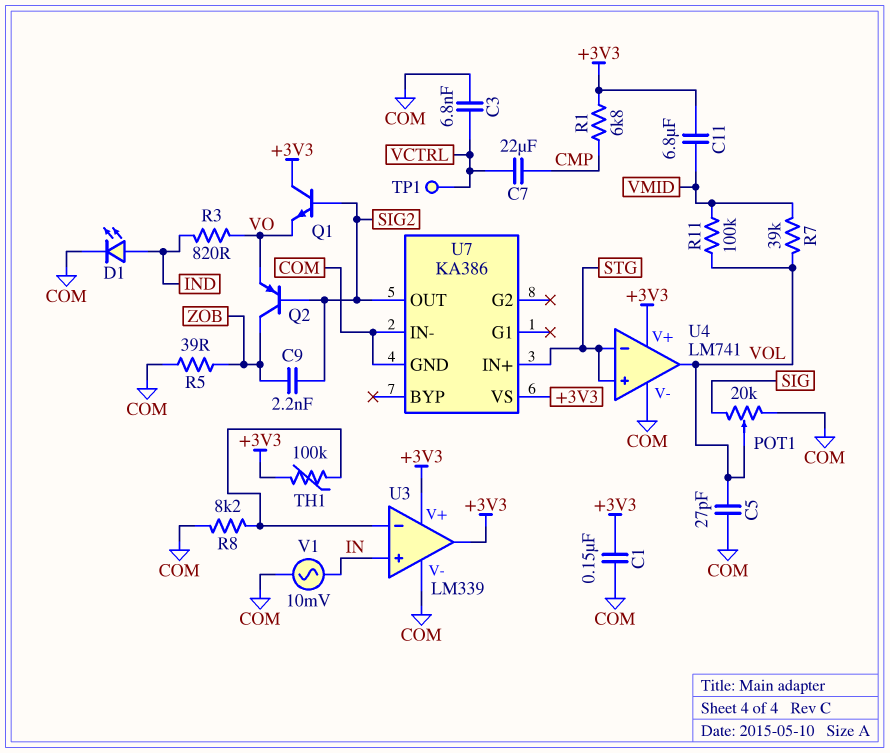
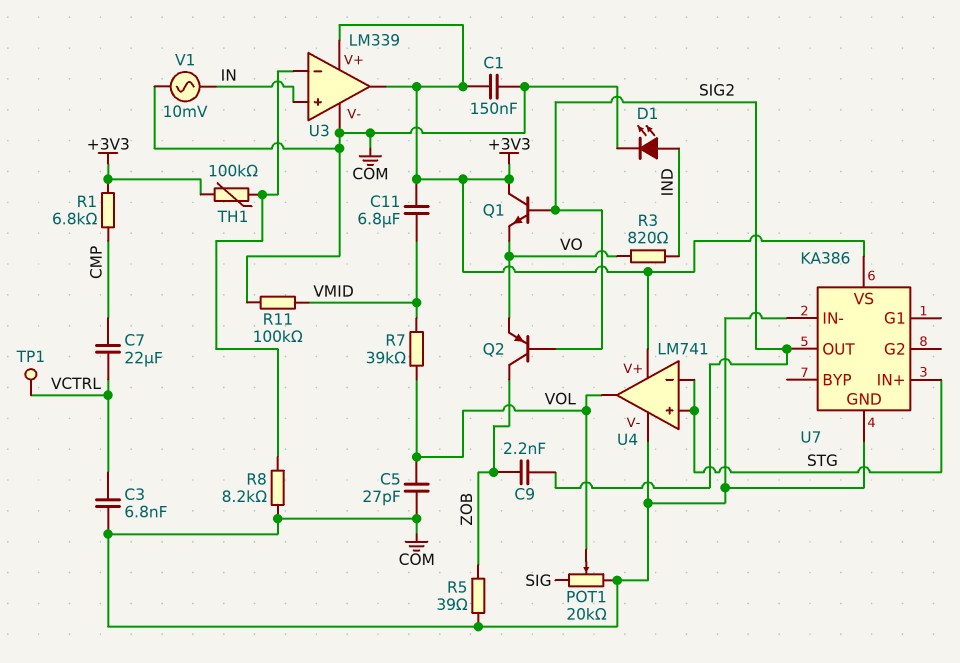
R11: 100k (VMID, VOL) -> 100k (COM, VMID)

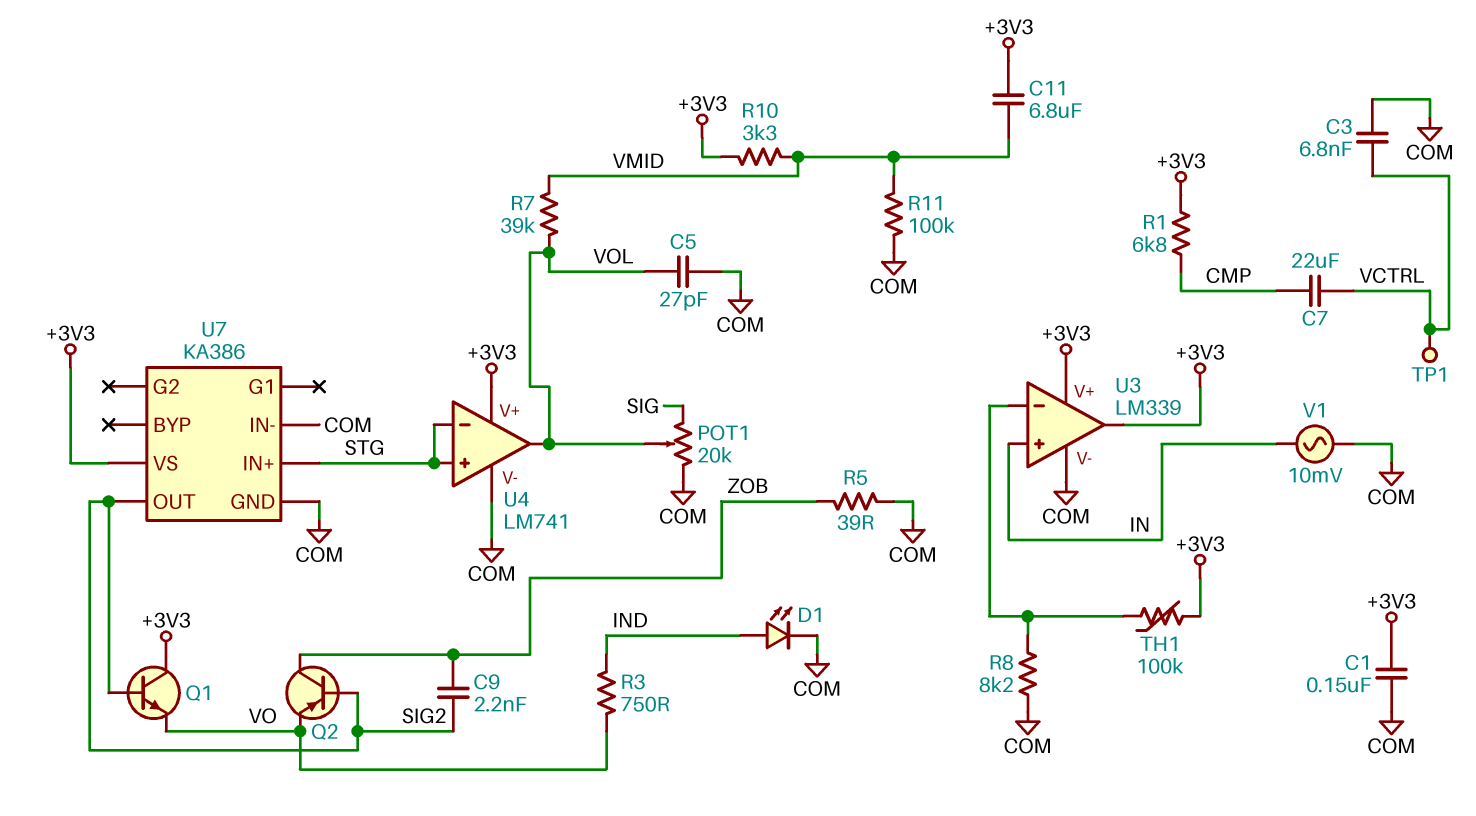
R3: 820 (IND, VO) -> 750 (IND, VO)
R10: none -> 3.3k (+3V3, VMID)

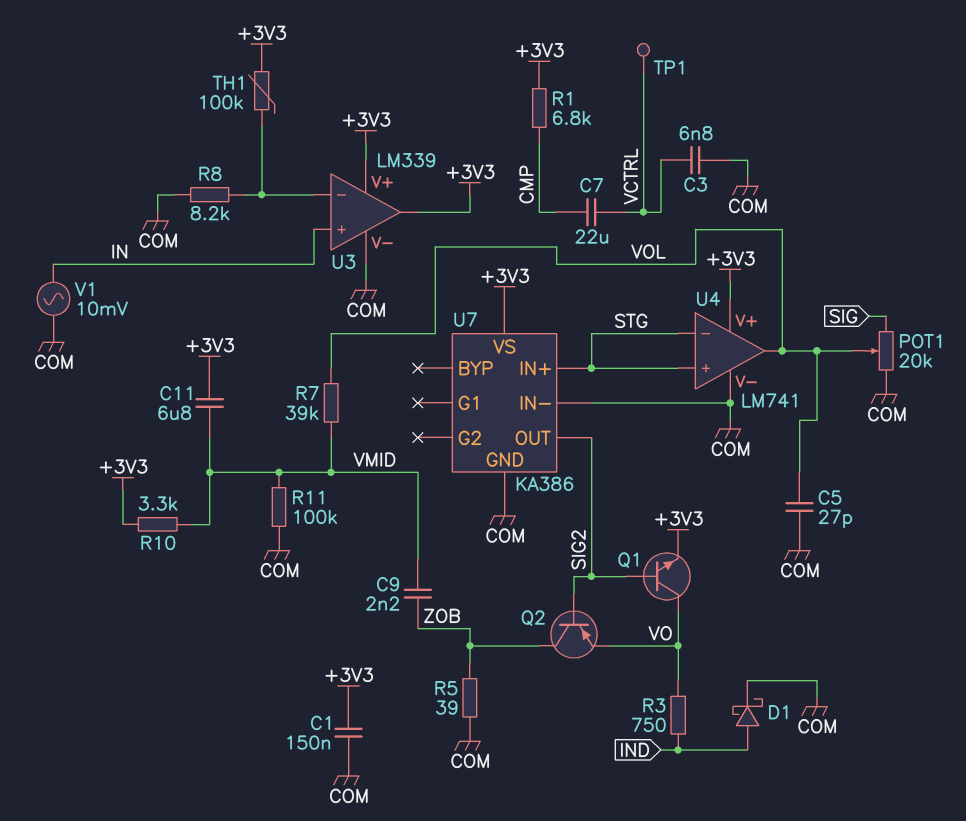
C9: 2.2nF (SIG2, ZOB) -> 2.2nF (VMID, ZOB)
D1: LED (A IND, K COM) -> schottky (A IND, K COM)
Q1: NPN (B SIG2, C +3V3, E VO) -> NPN (B SIG2, C VO, E +3V3)

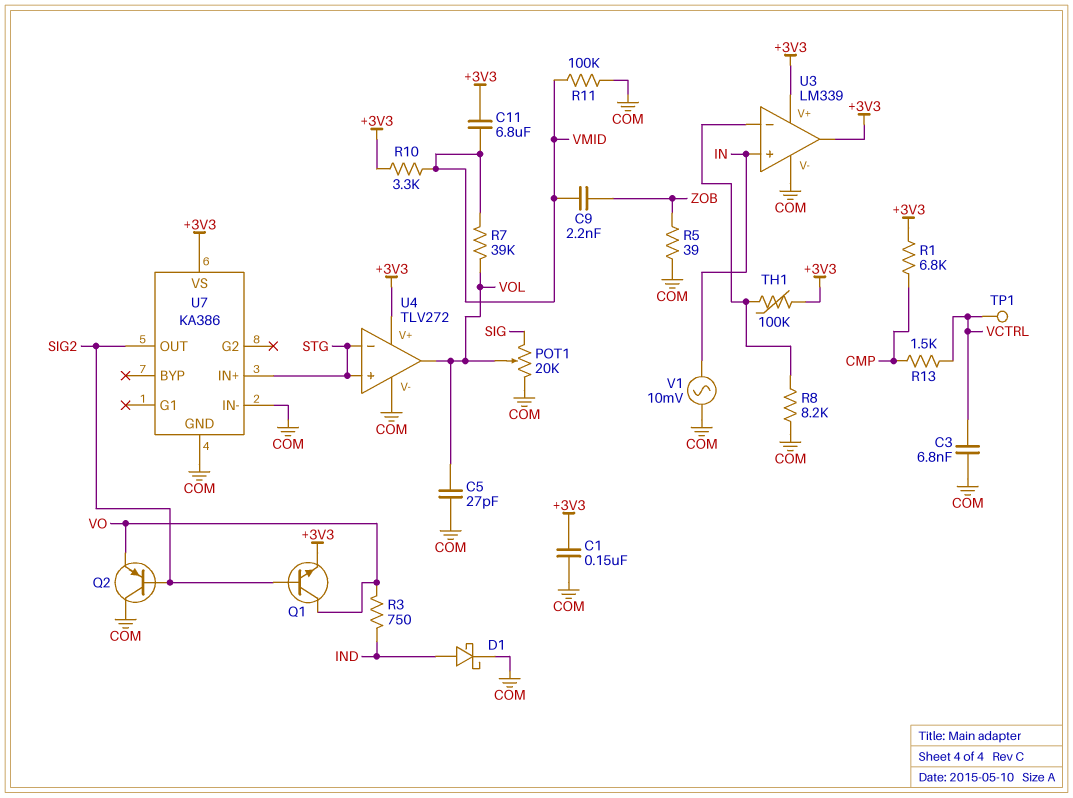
C7: 22uF (CMP, VCTRL) -> none
Q2: PNP (B SIG2, C ZOB, E VO) -> PNP (B SIG2, C COM, E VO)
R13: none -> 1.5k (CMP, VCTRL)
U4: LM741 -> TLV272

